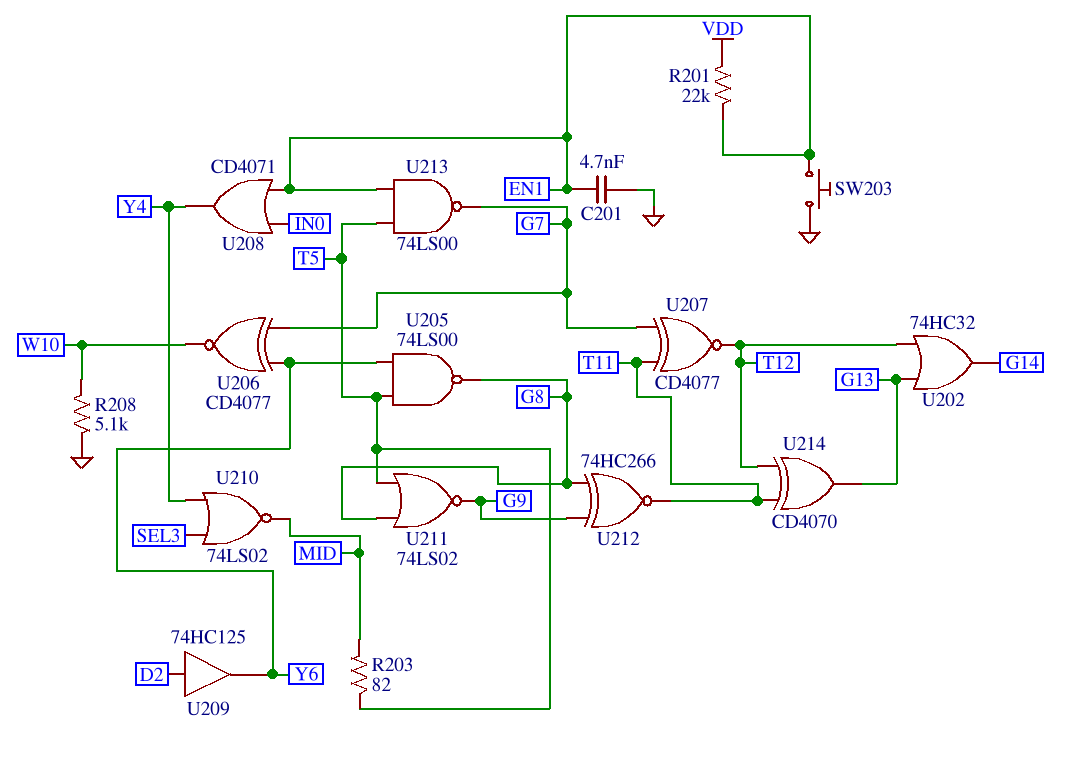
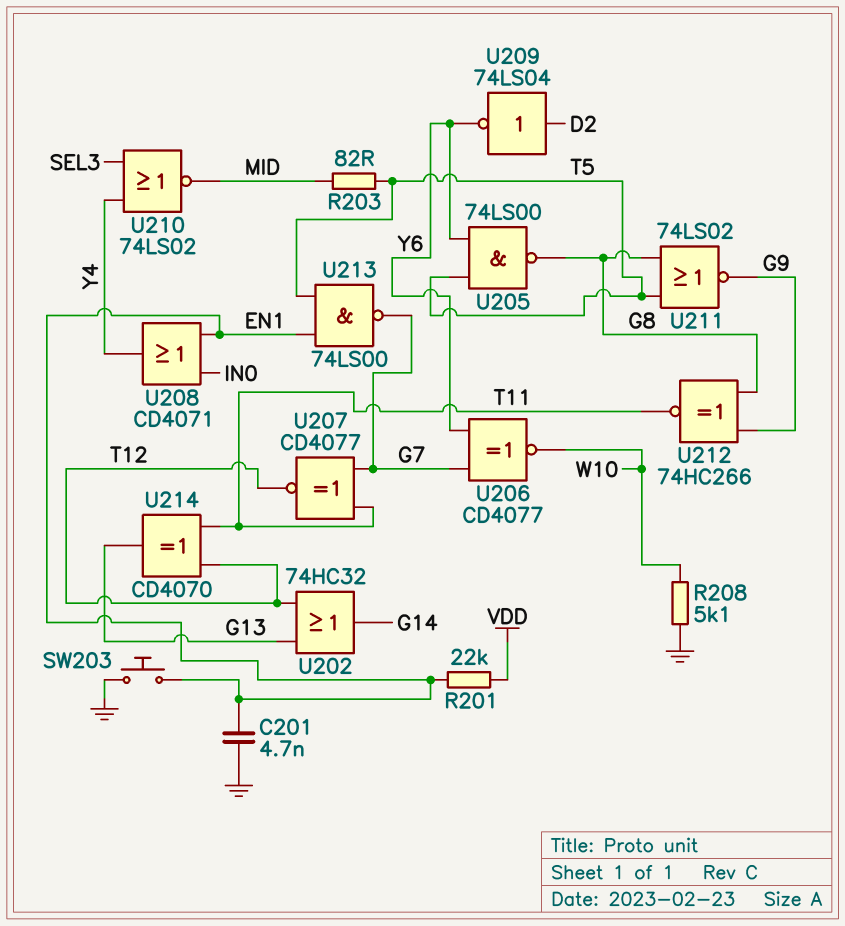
U209: buffer 74HC125 (in D2, out Y6) -> NOT 74LS04 (in D2, out Y6)

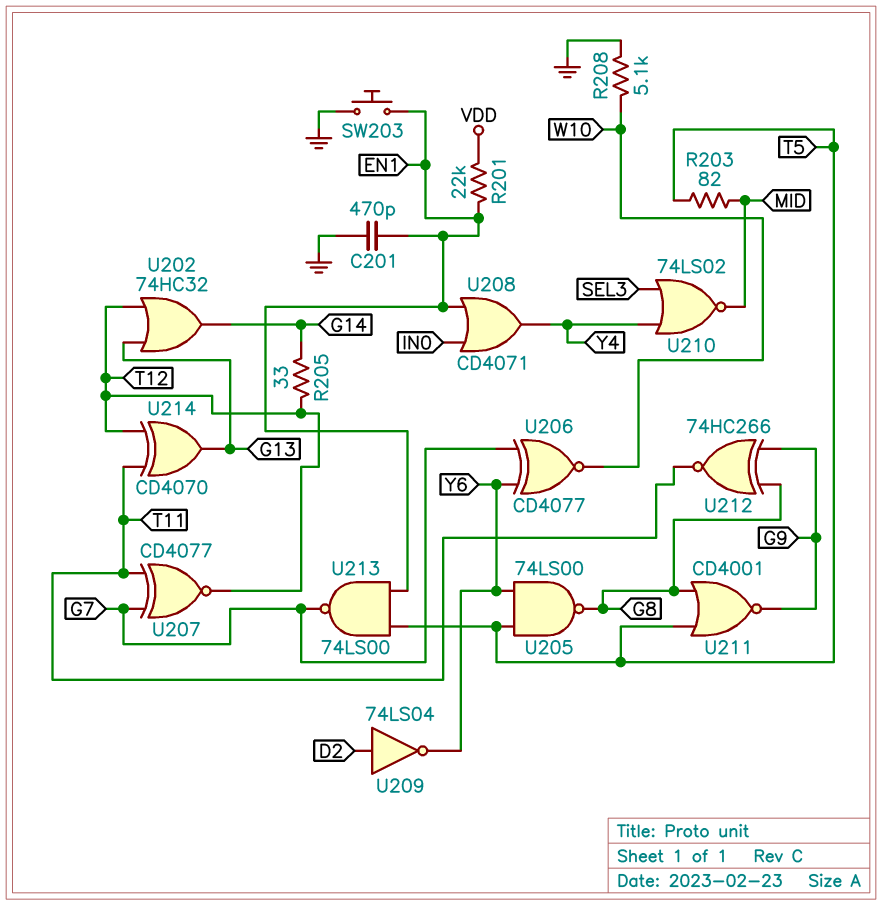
C201: 4.7nF (EN1, GND) -> 470pF (EN1, GND)
R205: none -> 33 (G14, T12)
U211: NOR 74LS02 (in G8, in T5, out G9) -> NOR CD4001 (in G8, in T5, out G9)

